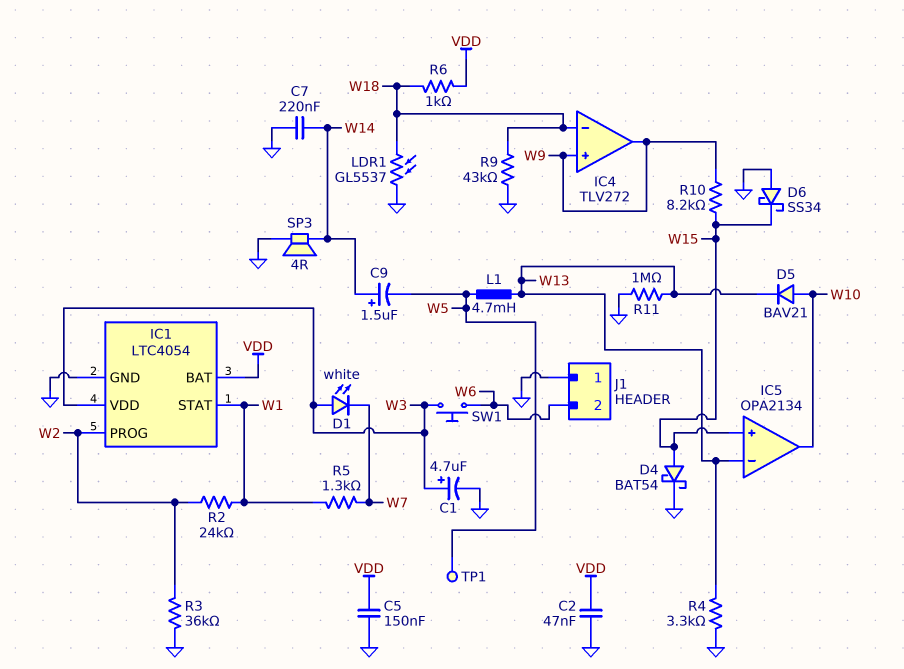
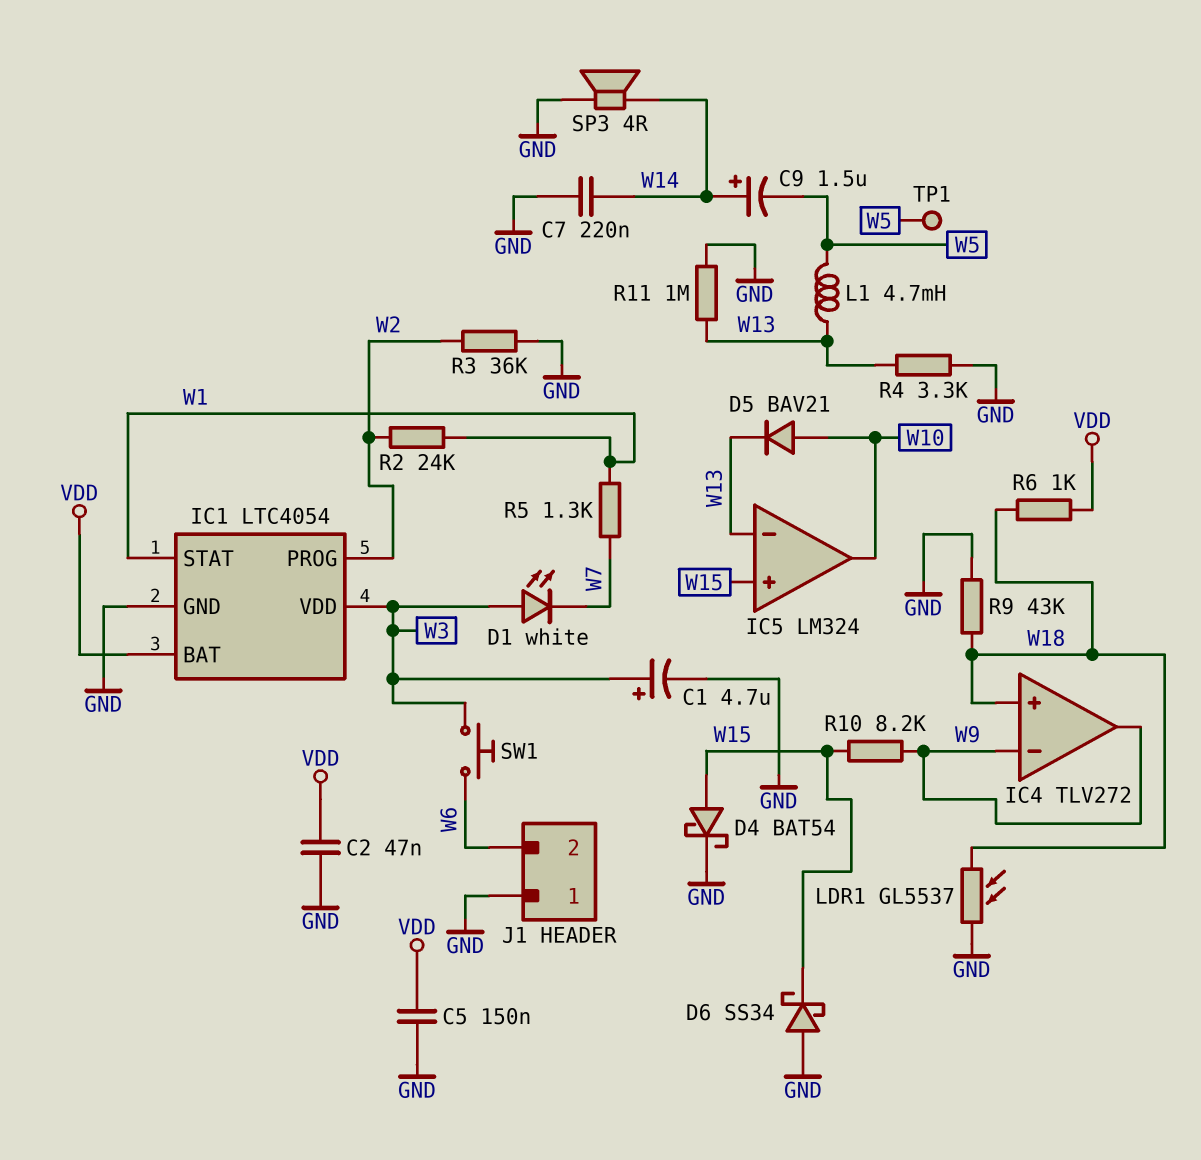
IC4 pin in+: W9 -> W18
IC4 pin in-: W18 -> W9
IC5: OPA2134 -> LM324

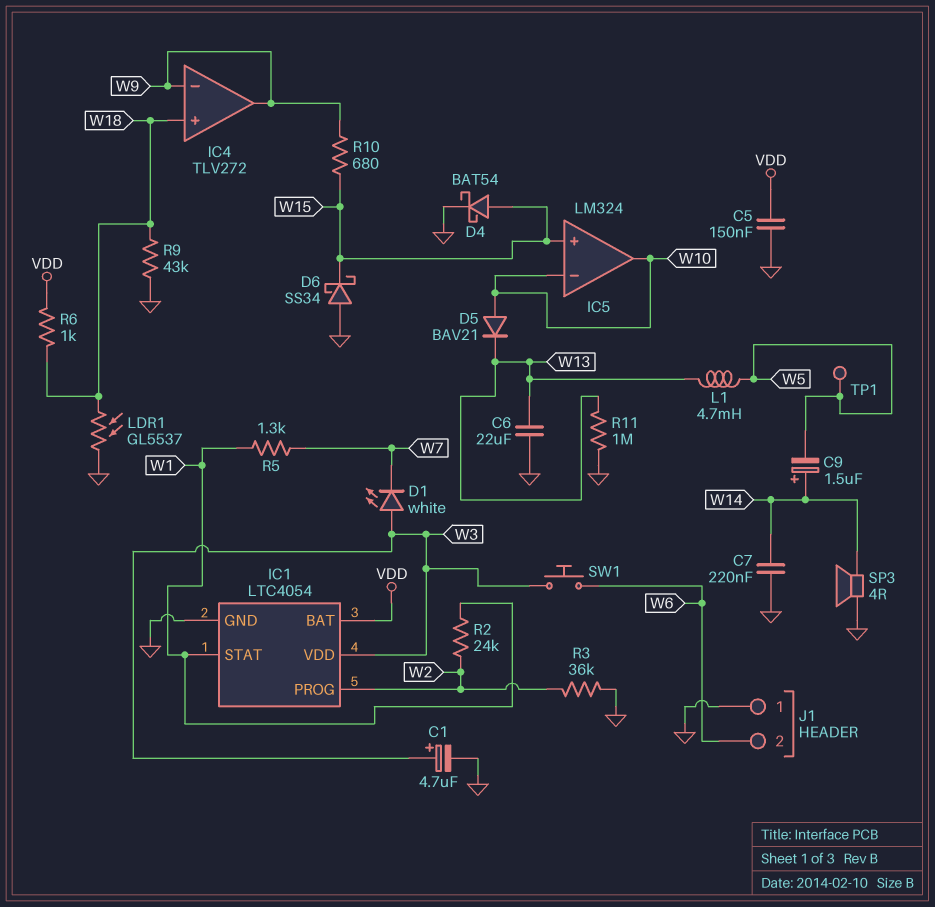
C2: 47nF (GND, VDD) -> none
C6: none -> 22uF (GND, W13)
IC5 pin in-: W13 -> W10
R4: 3.3k (GND, W13) -> none
R10: 8.2k (W9, W15) -> 680 (W9, W15)

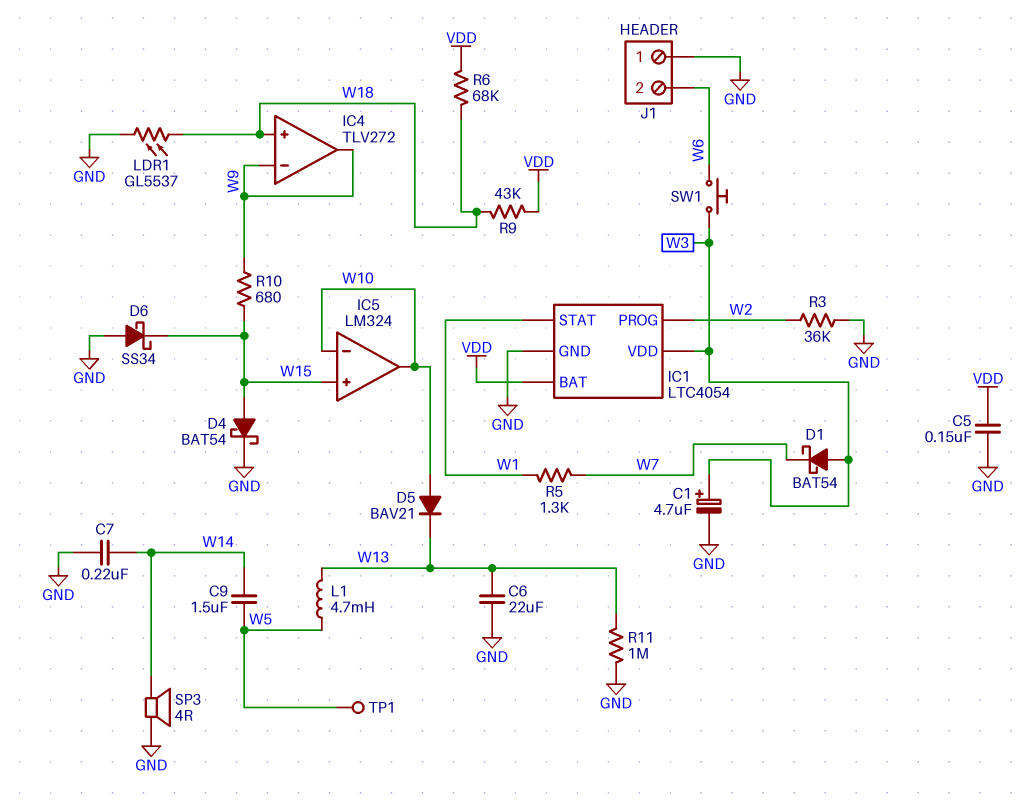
C9: 1.5uF (plus W14, minus W5) -> 1.5uF (W5, W14)
D1: LED white (A W3, K W7) -> schottky BAT54 (A W3, K W7)
R2: 24k (W1, W2) -> none
R6: 1k (VDD, W18) -> 68k (VDD, W18)
R9: 43k (GND, W18) -> 43k (VDD, W18)

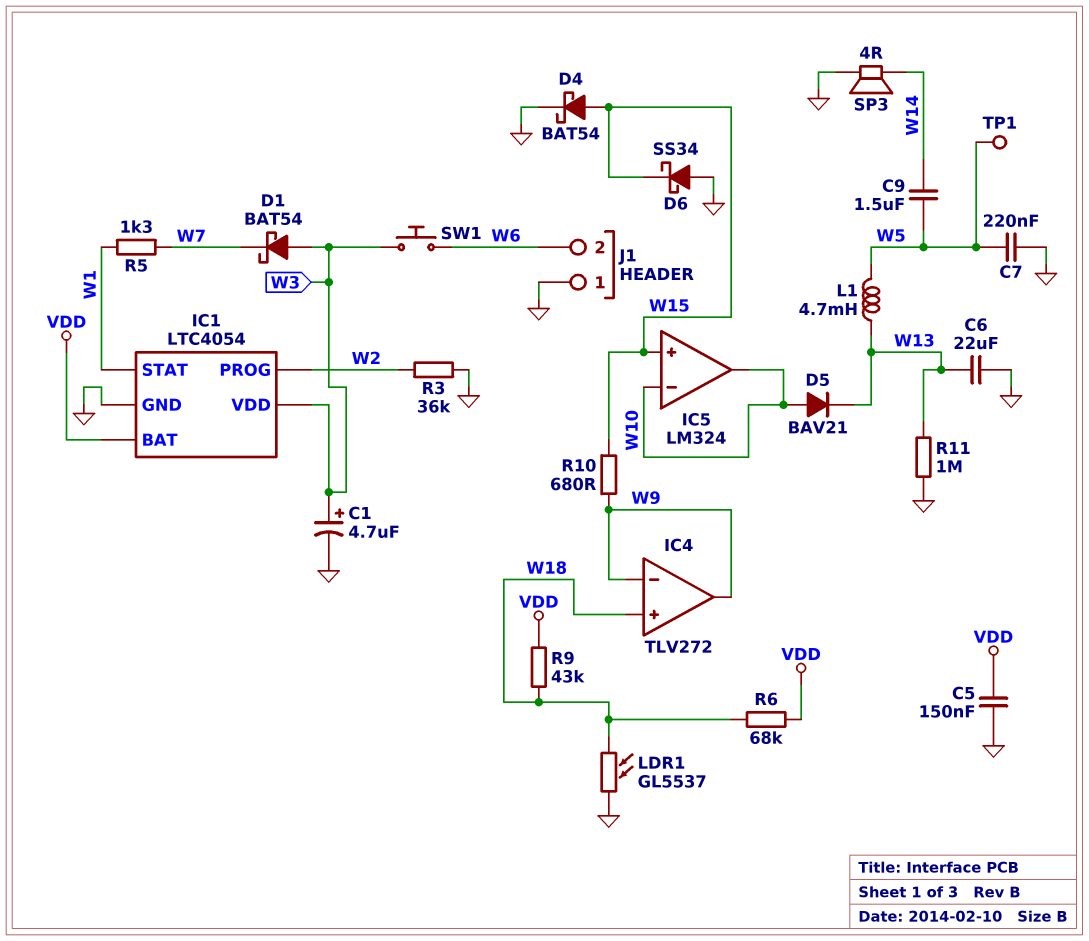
C7: 220nF (GND, W14) -> 220nF (GND, W5)

